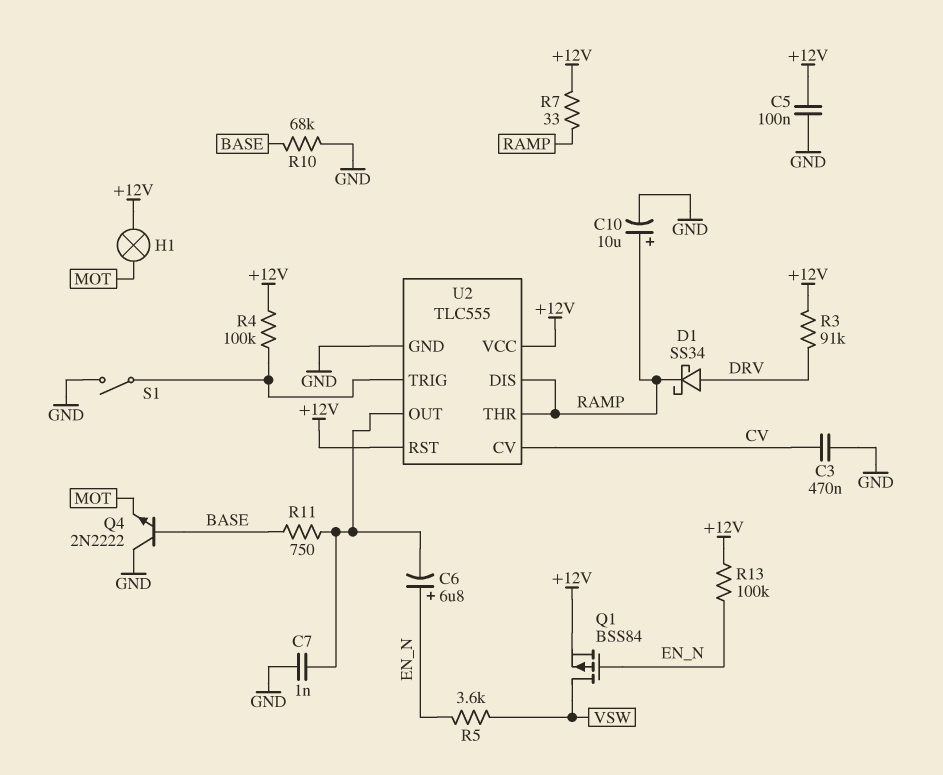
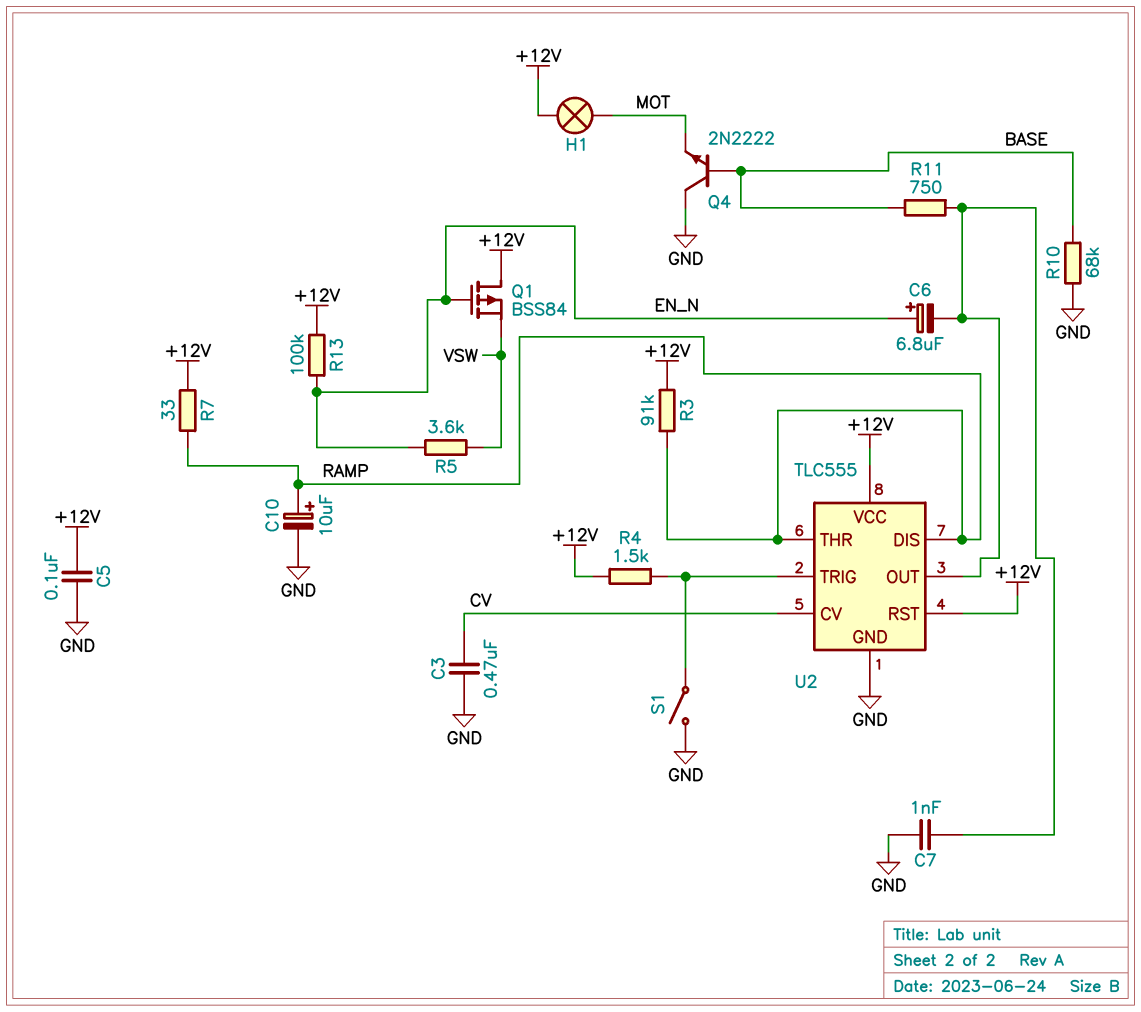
D1: schottky SS34 (A DRV, K RAMP) -> none
Q1: PMOS BSS84 (G EN_N, D VSW, S +12V) -> PMOS BSS84 (G EN_N, D +12V, S VSW)
R3: 91k (+12V, DRV) -> 91k (+12V, RAMP)
R4: 100k (+12V, U2/TRIG) -> 1.5k (+12V, U2/TRIG)

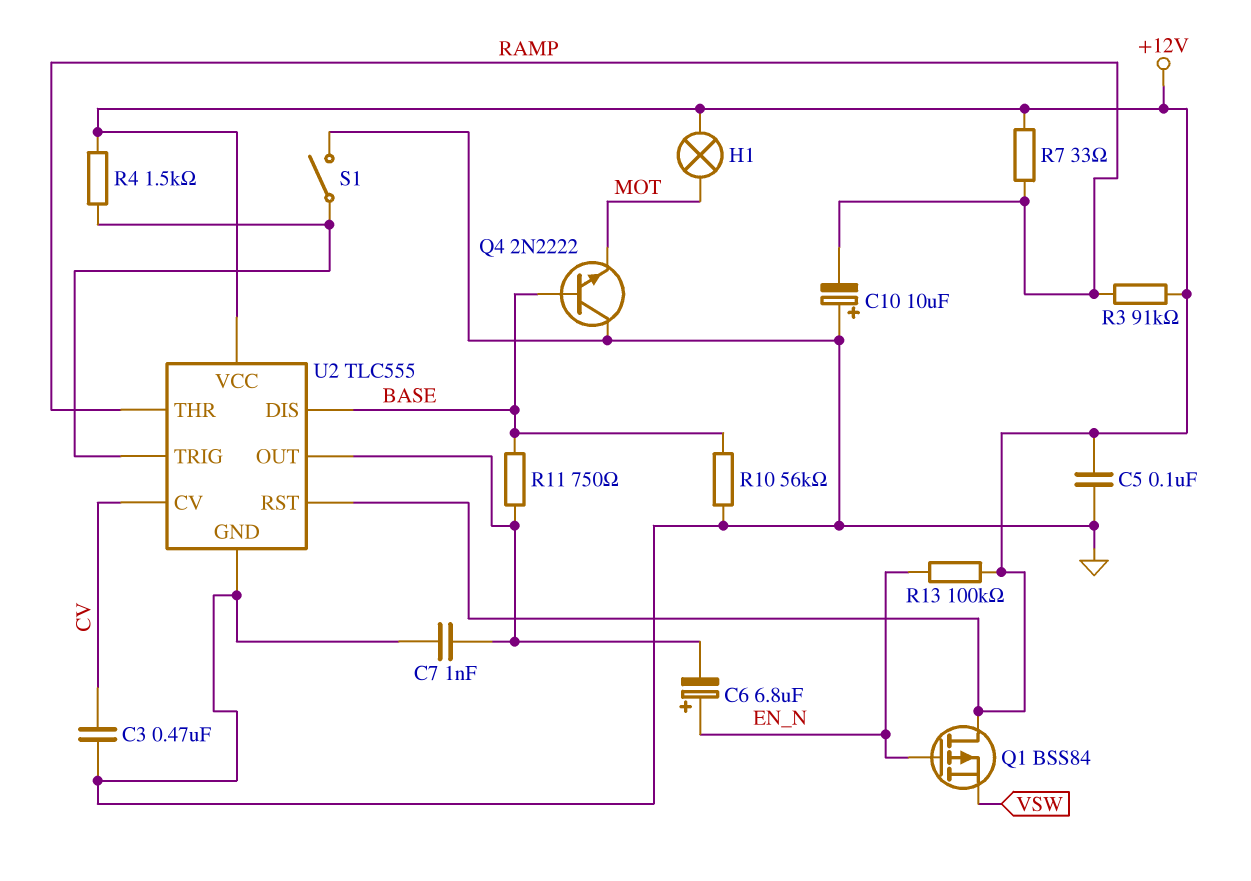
C10: 10uF (plus RAMP, minus GND) -> 10uF (plus GND, minus RAMP)
R5: 3.6k (EN_N, VSW) -> none
R10: 68k (BASE, GND) -> 56k (BASE, GND)
U2 pin DIS: RAMP -> BASE

